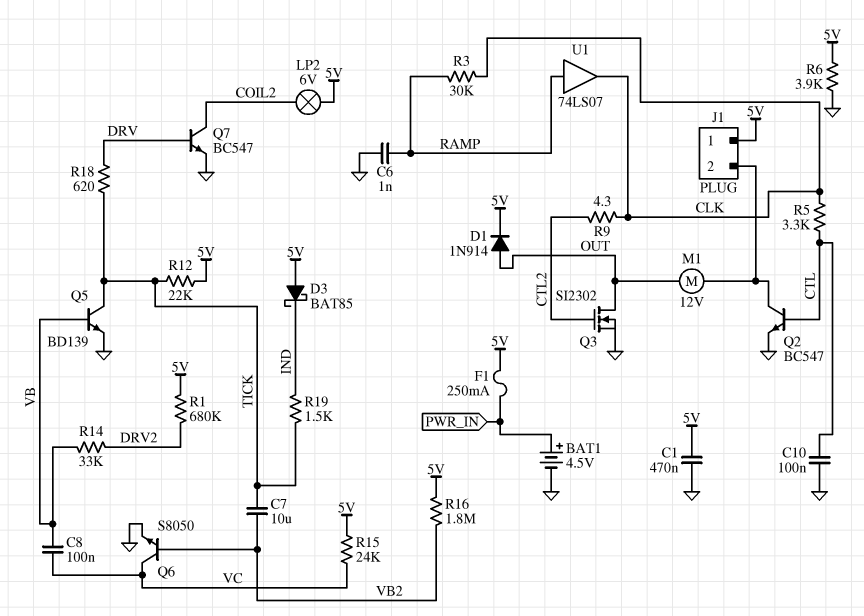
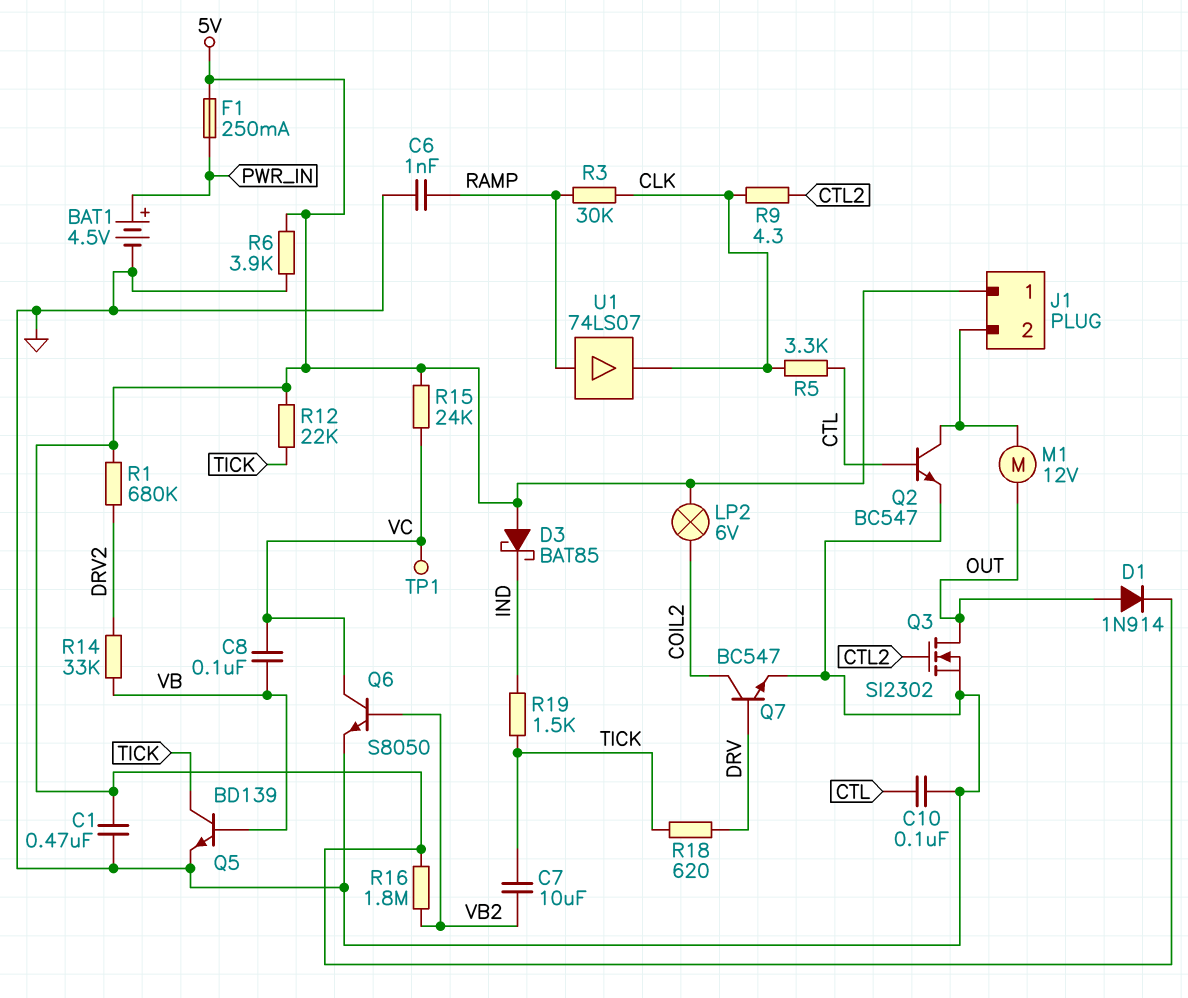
TP1: none -> test point (VC)

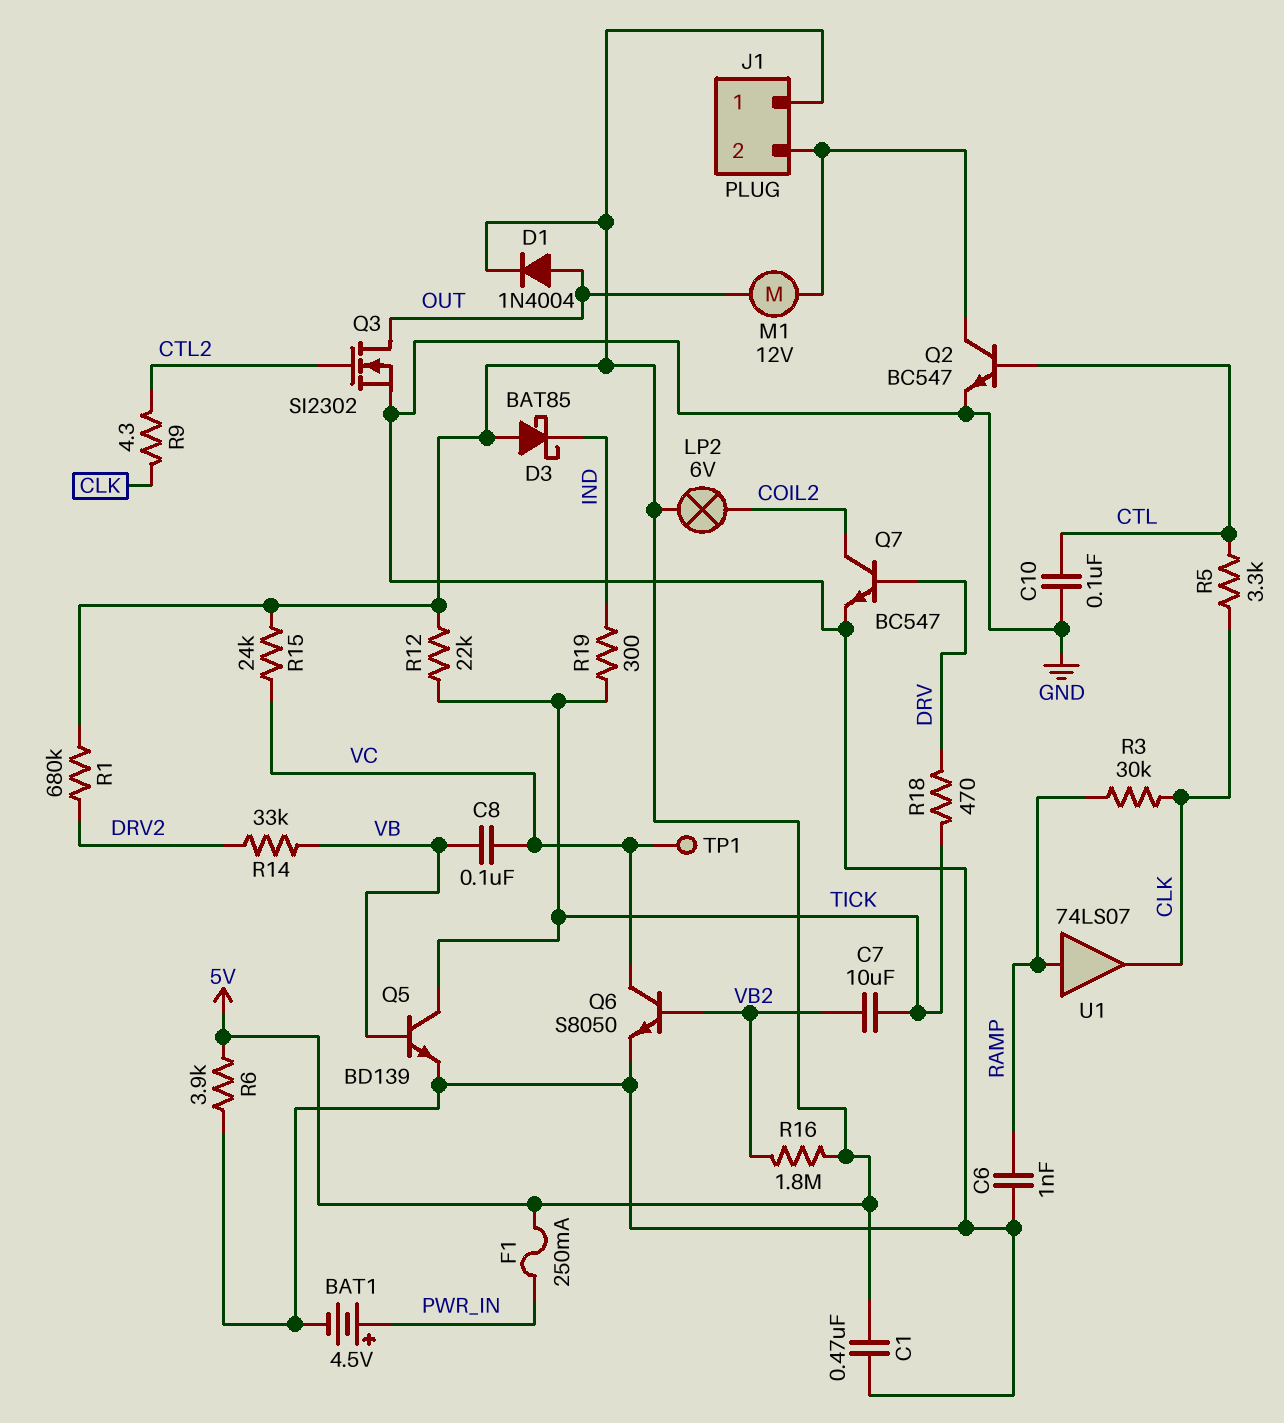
D1: diode 1N914 (A OUT, K 5V) -> diode 1N4004 (A OUT, K 5V)
R18: 620 (DRV, TICK) -> 470 (DRV, TICK)
R19: 1.5k (IND, TICK) -> 300 (IND, TICK)

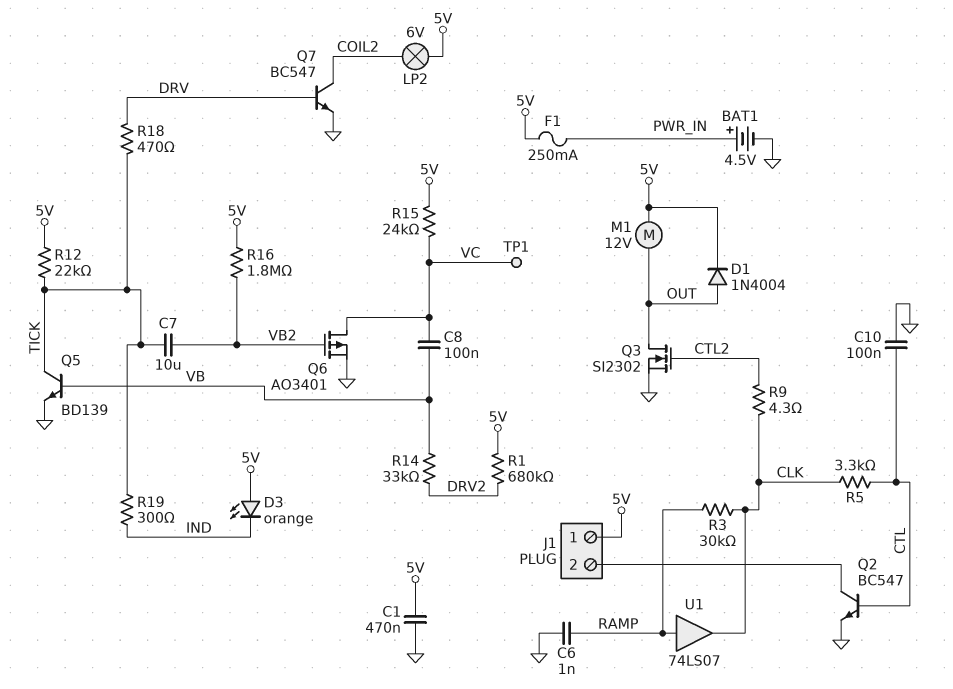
D3: schottky BAT85 (A 5V, K IND) -> LED orange (A 5V, K IND)
M1: motor 12V (J1/2, OUT) -> motor 12V (5V, OUT)
Q6: NPN S8050 (B VB2, C VC, E GND) -> PMOS AO3401 (G VB2, D VC, S GND)
R6: 3.9k (5V, GND) -> none

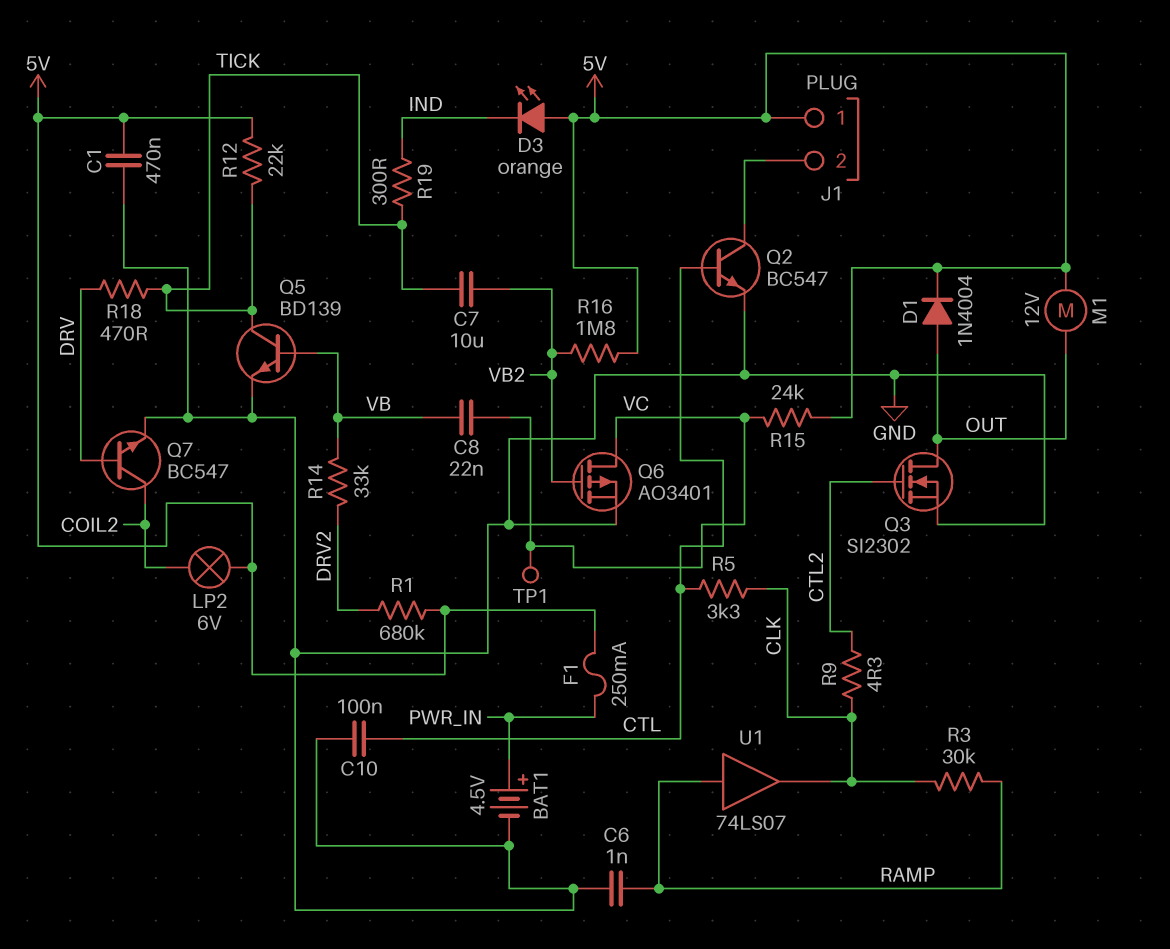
C8: 100nF (VB, VC) -> 22nF (VB, VC)

